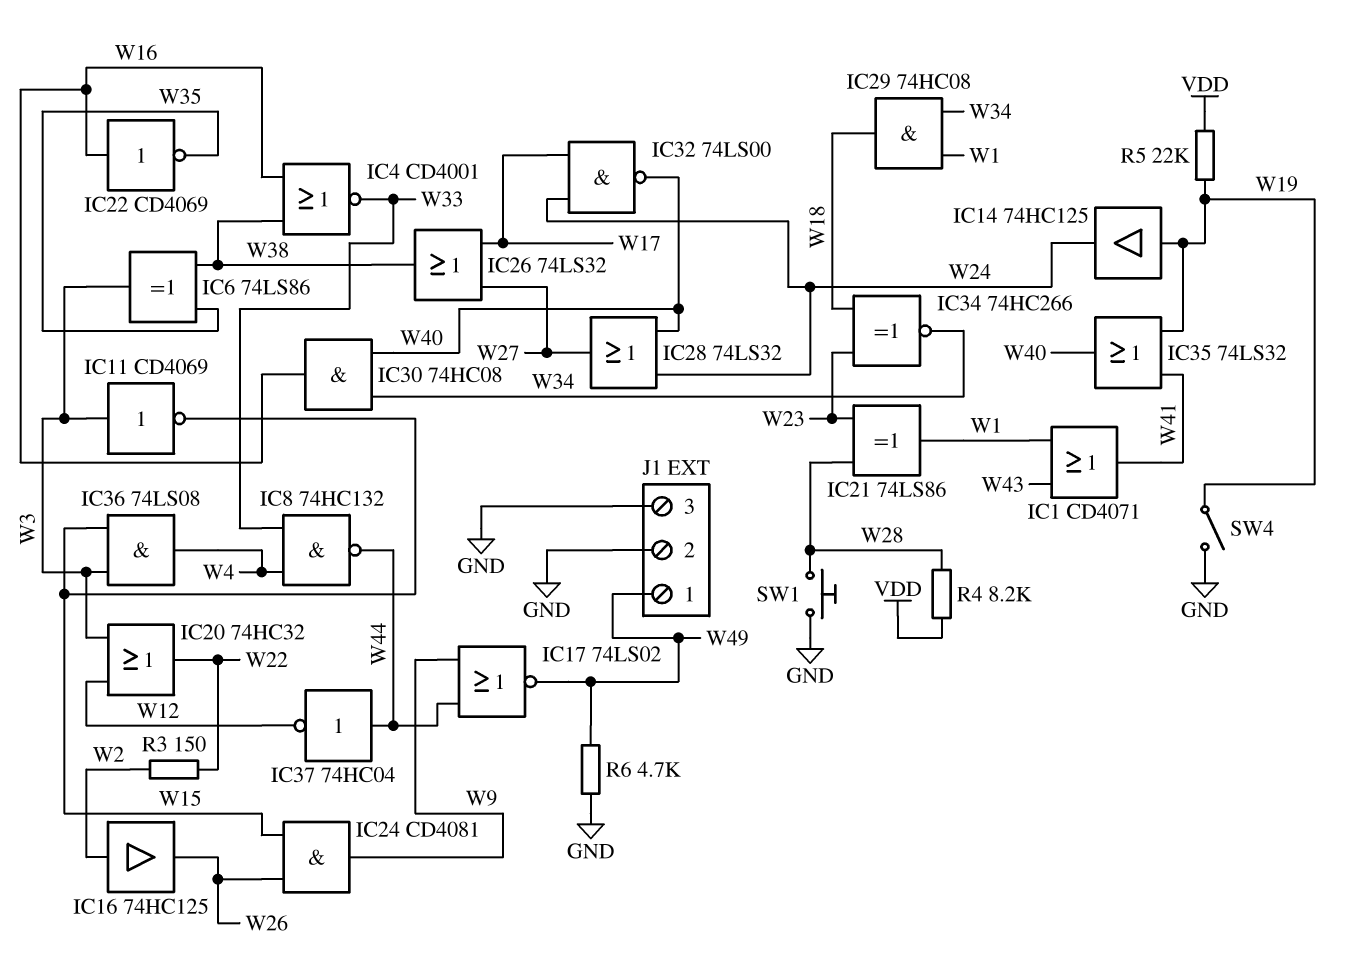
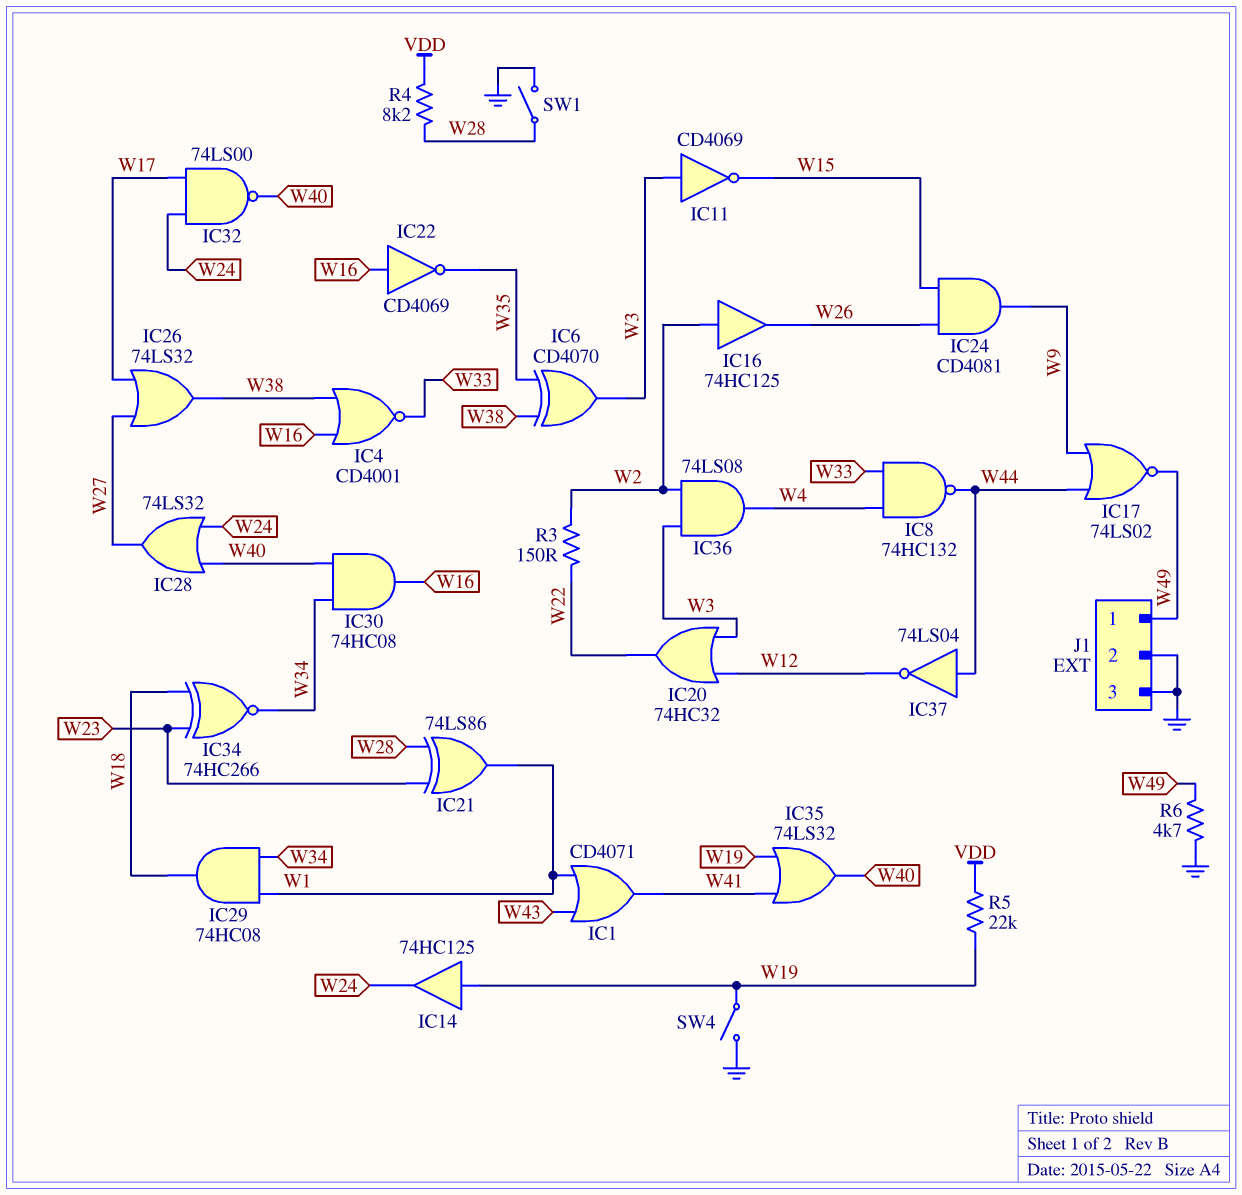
IC6: XOR 74LS86 (in W35, in W38, out W3) -> XOR CD4070 (in W35, in W38, out W3)
IC36: AND 74LS08 (in W3, in W15, out W4) -> AND 74LS08 (in W2, in W3, out W4)
IC37: NOT 74HC04 (in W44, out W12) -> NOT 74LS04 (in W44, out W12)
SW1: button (GND, W28) -> switch (GND, W28)

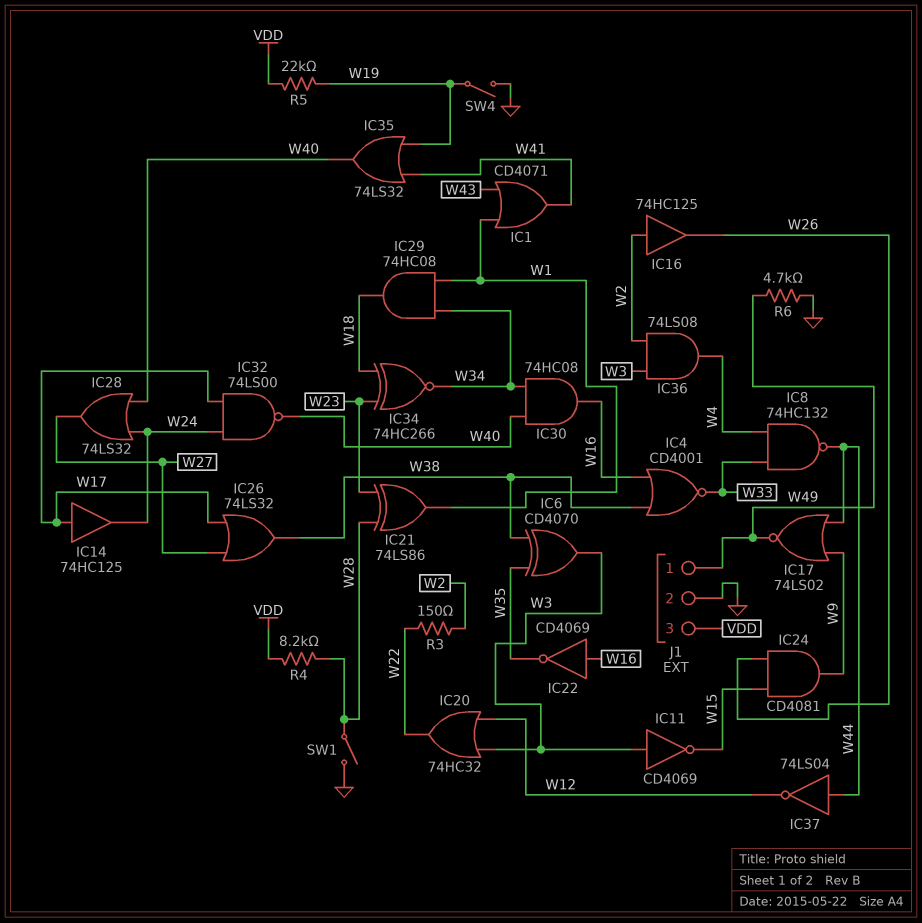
IC14: buffer 74HC125 (in W19, out W24) -> buffer 74HC125 (in W17, out W24)
J1 pin 3: GND -> VDD

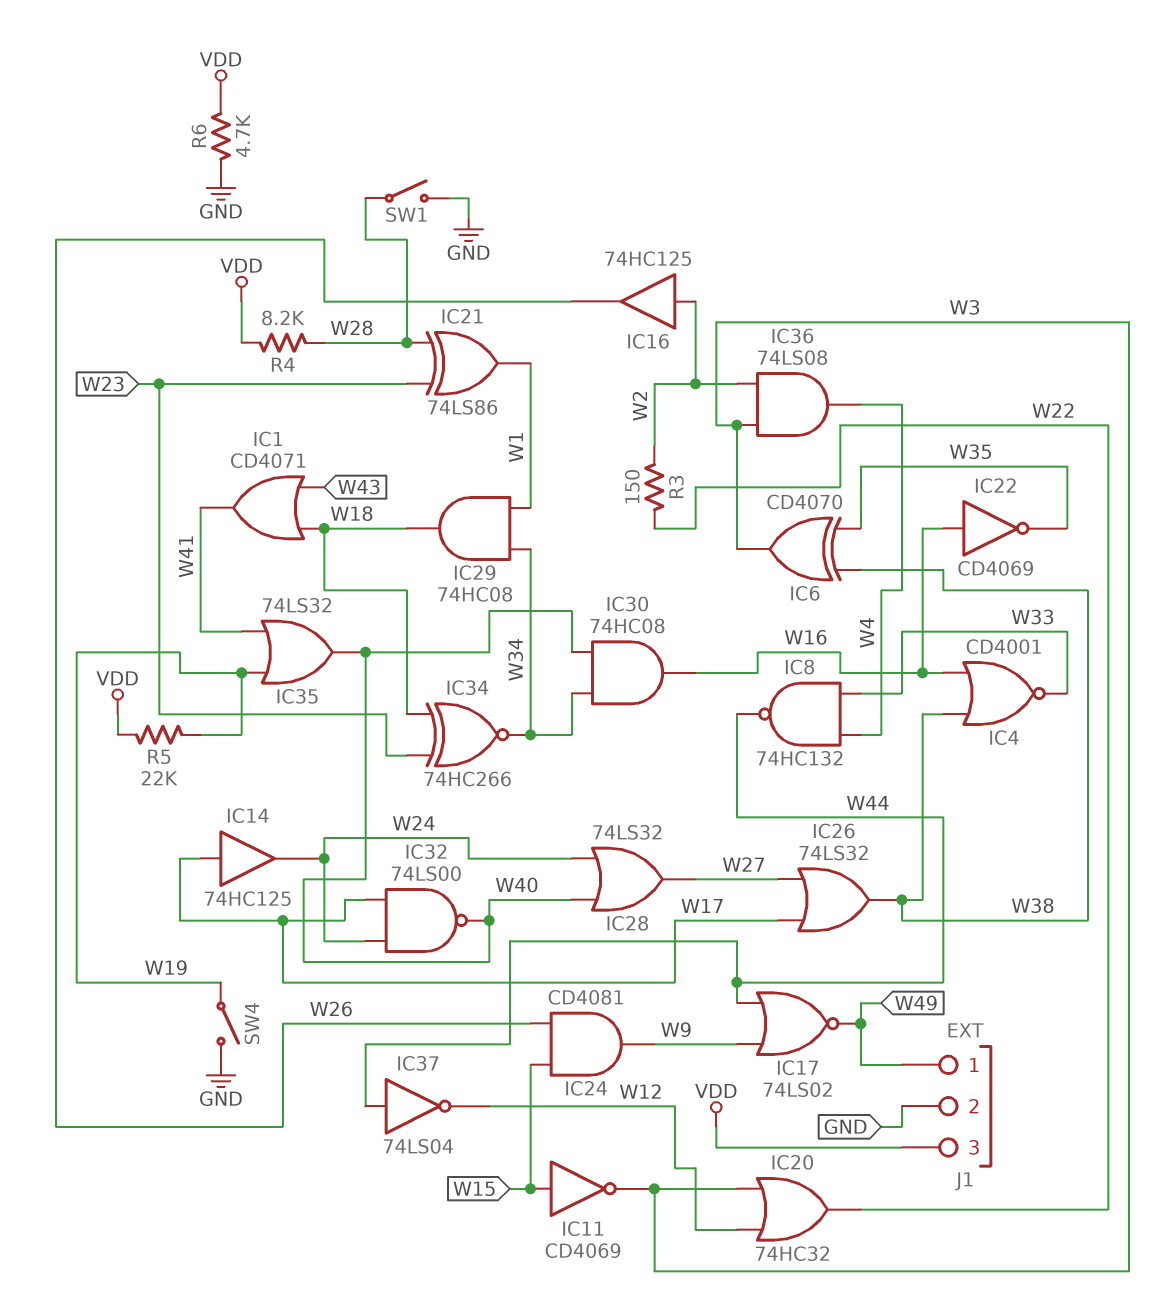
IC1: OR CD4071 (in W1, in W43, out W41) -> OR CD4071 (in W18, in W43, out W41)
IC11: NOT CD4069 (in W3, out W15) -> NOT CD4069 (in W15, out W3)
R6: 4.7k (GND, W49) -> 4.7k (GND, VDD)

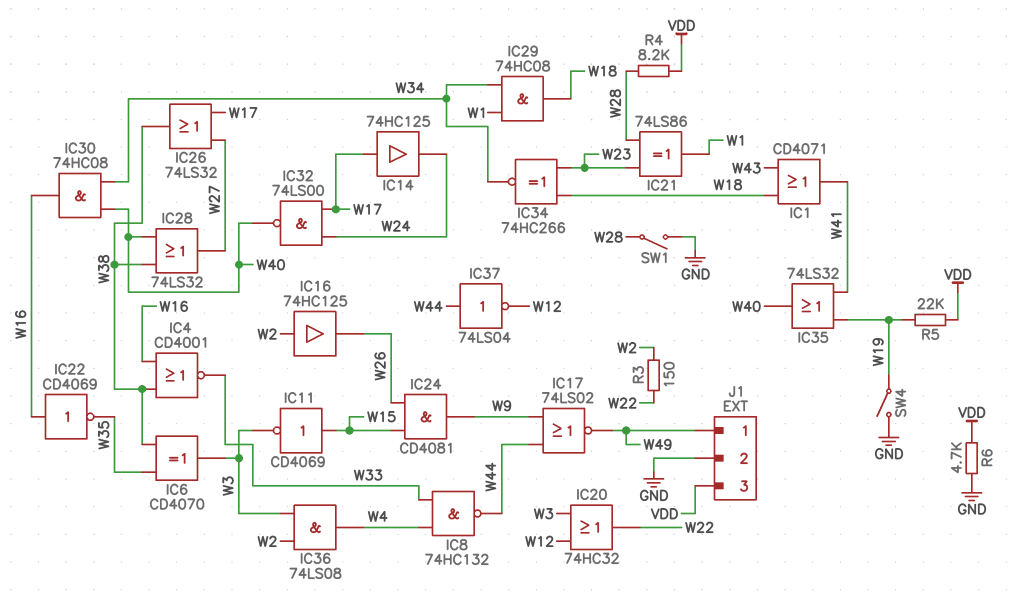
IC28: OR 74LS32 (in W24, in W40, out W27) -> OR 74LS32 (in W38, in W40, out W27)

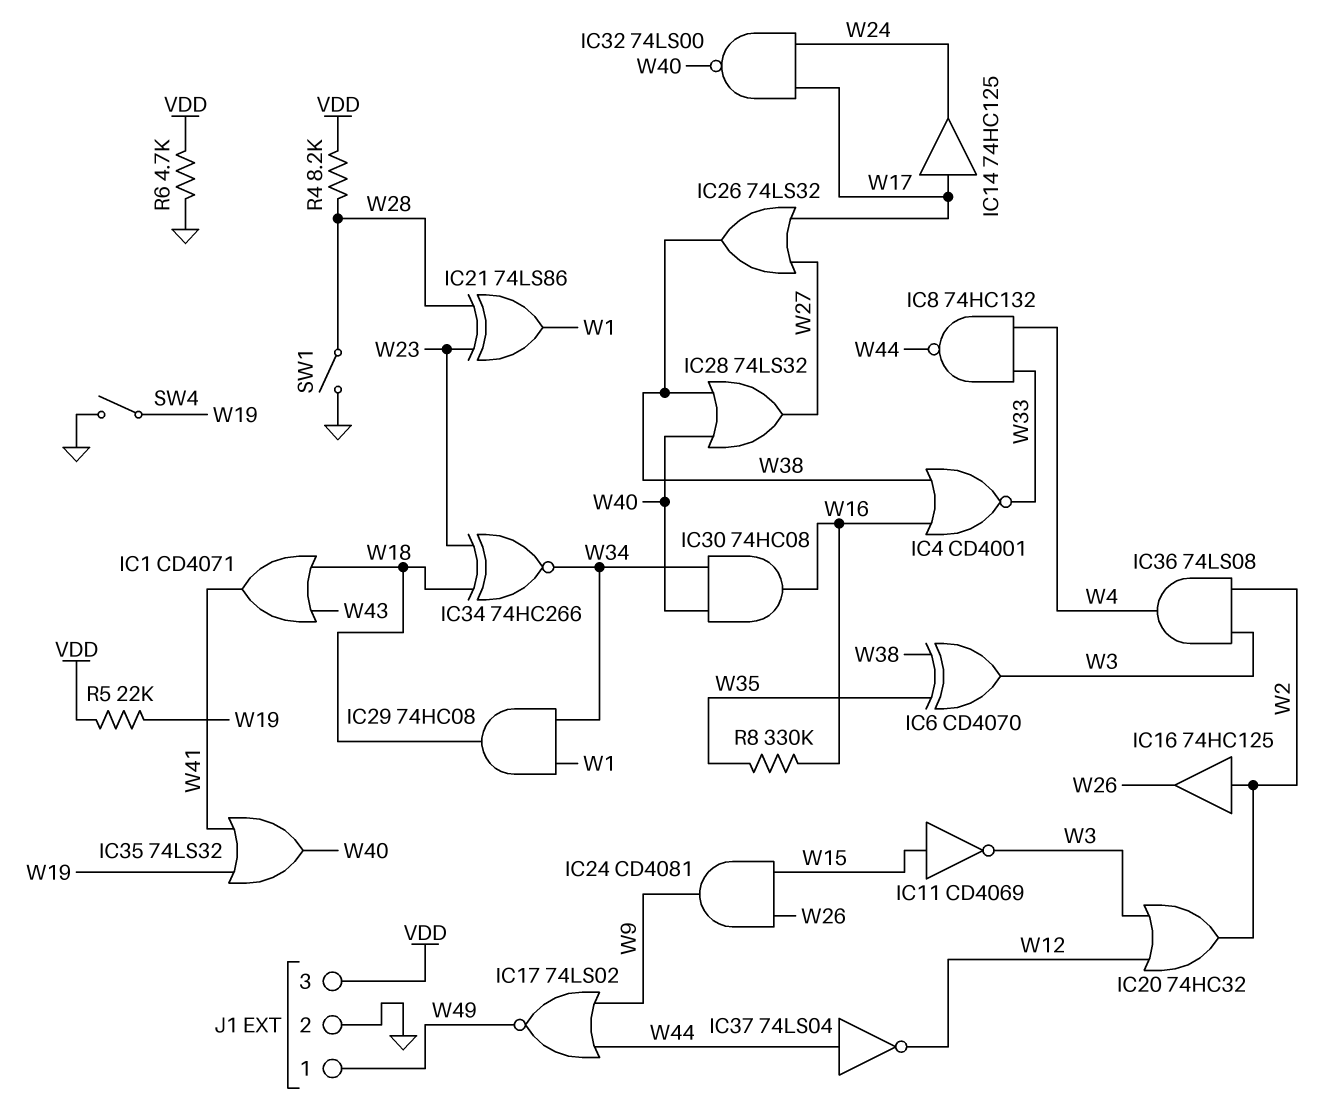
IC20: OR 74HC32 (in W3, in W12, out W22) -> OR 74HC32 (in W3, in W12, out W2)
IC22: NOT CD4069 (in W16, out W35) -> none
R3: 150 (W2, W22) -> none
R8: none -> 330k (W16, W35)

